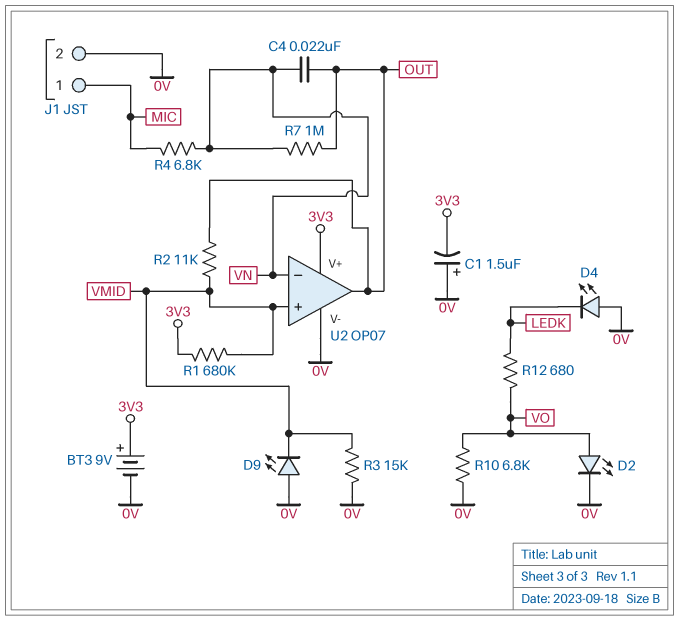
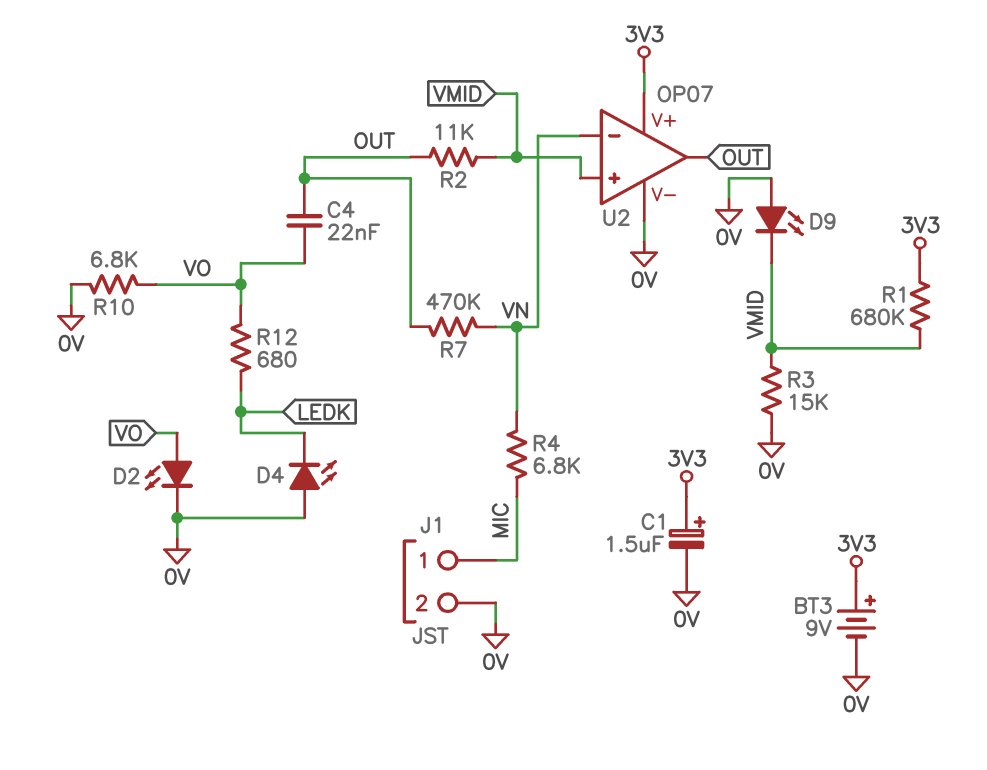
C1: 1.5uF (plus 0V, minus 3V3) -> 1.5uF (plus 3V3, minus 0V)
C4: 22nF (OUT, VN) -> 22nF (OUT, VO)
R7: 1M (OUT, VN) -> 470k (OUT, VN)

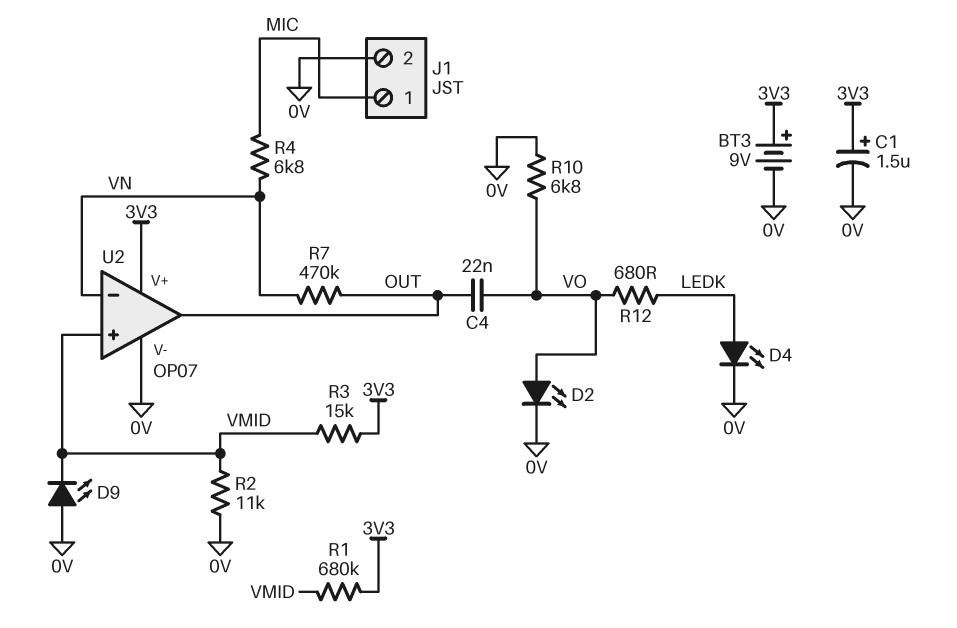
D4: LED (A 0V, K LEDK) -> LED (A LEDK, K 0V)
R2: 11k (OUT, VMID) -> 11k (0V, VMID)
R3: 15k (0V, VMID) -> 15k (3V3, VMID)

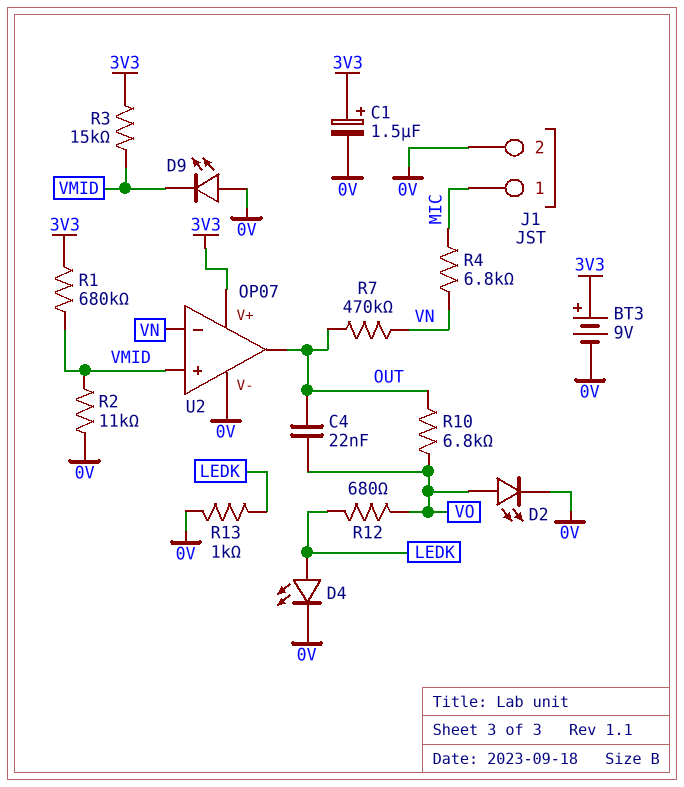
R10: 6.8k (0V, VO) -> 6.8k (OUT, VO)
R13: none -> 1k (0V, LEDK)

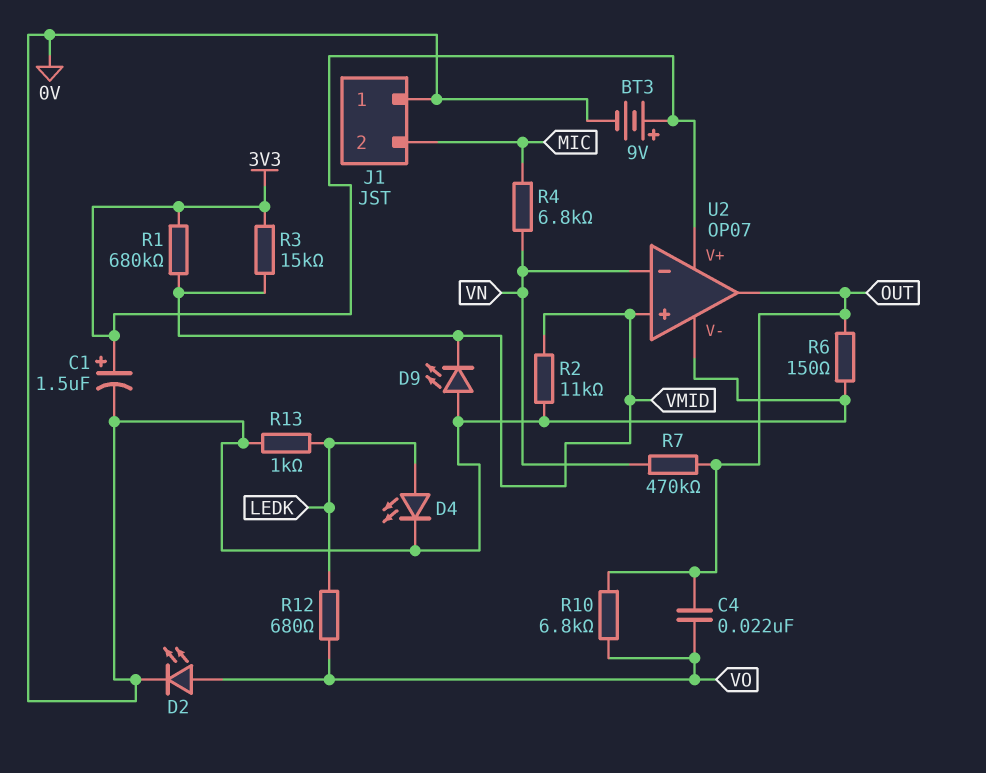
J1 pin 1: MIC -> 0V
J1 pin 2: 0V -> MIC
R6: none -> 150 (0V, OUT)

